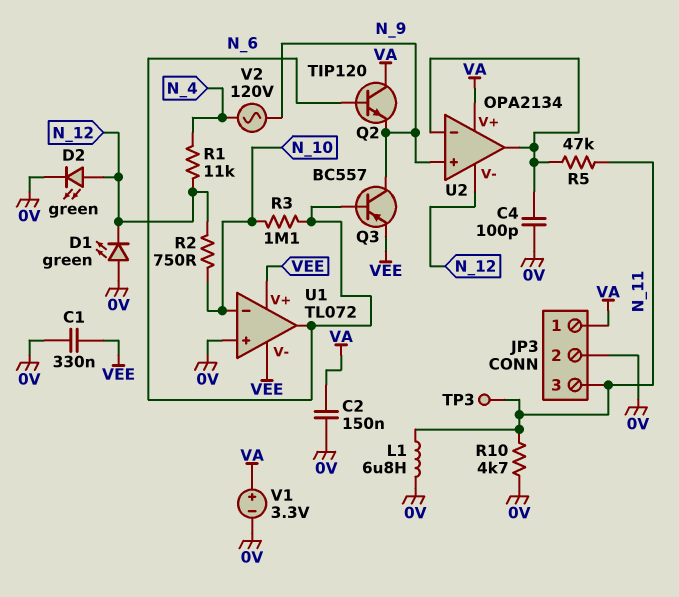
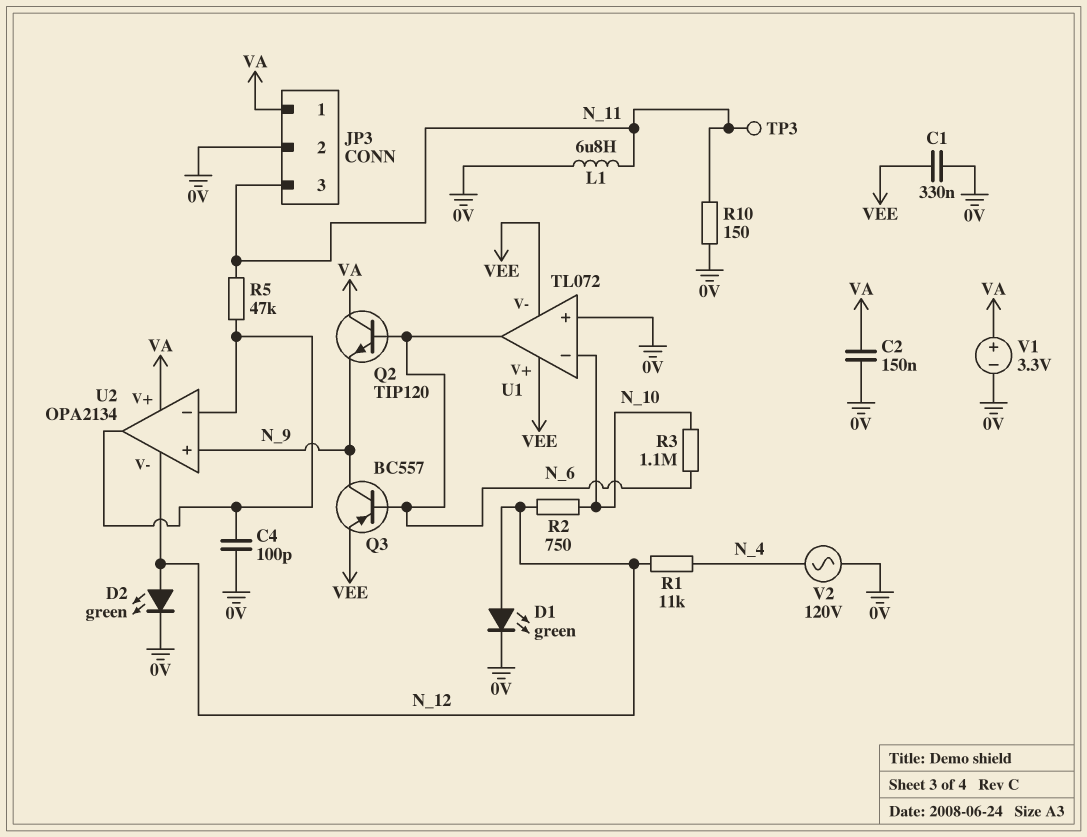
D1: LED green (A 0V, K N_12) -> LED green (A N_12, K 0V)
R10: 4.7k (0V, N_11) -> 150 (0V, N_11)
V2: AC 120V (N_4, N_9) -> AC 120V (0V, N_4)

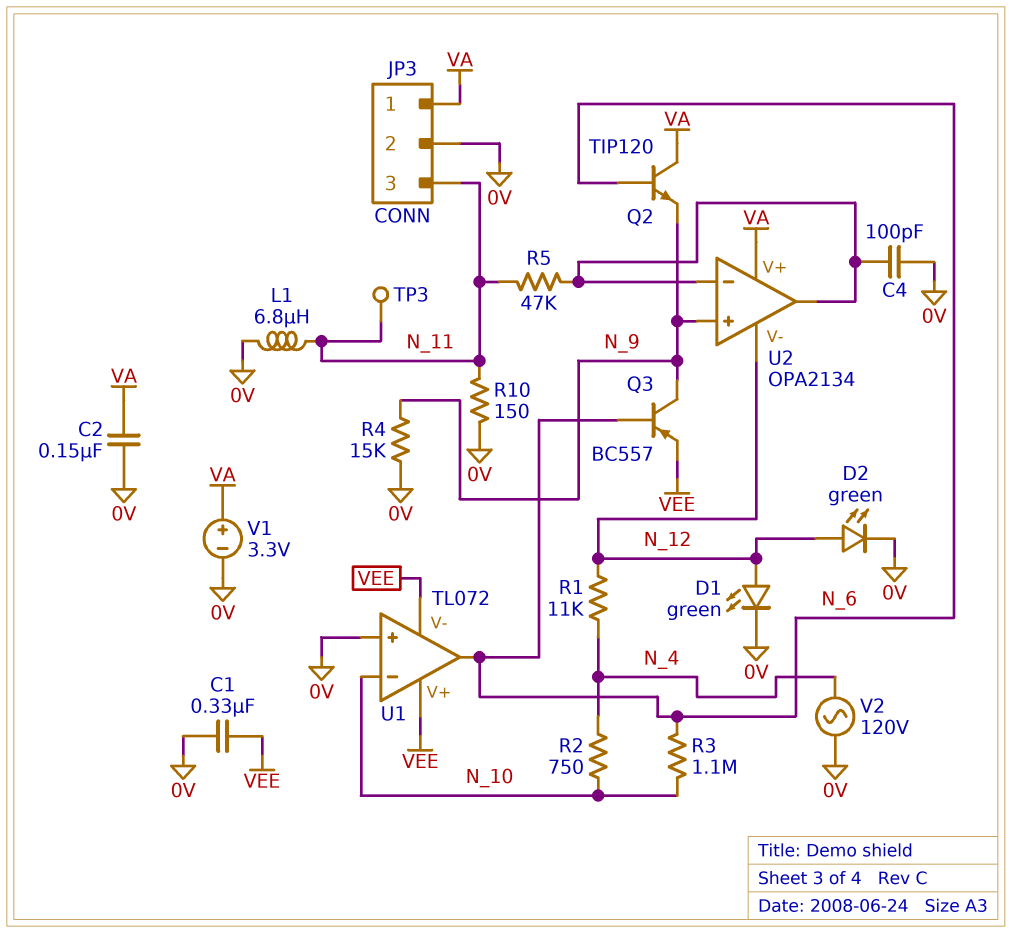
R2: 750 (N_10, N_12) -> 750 (N_4, N_10)
R4: none -> 15k (0V, N_9)

